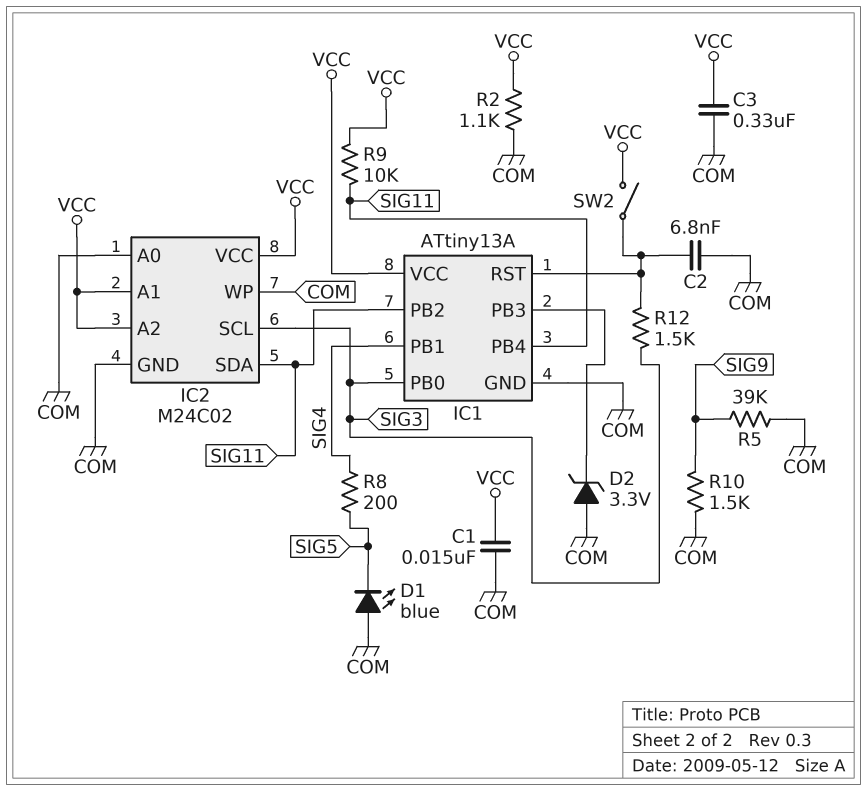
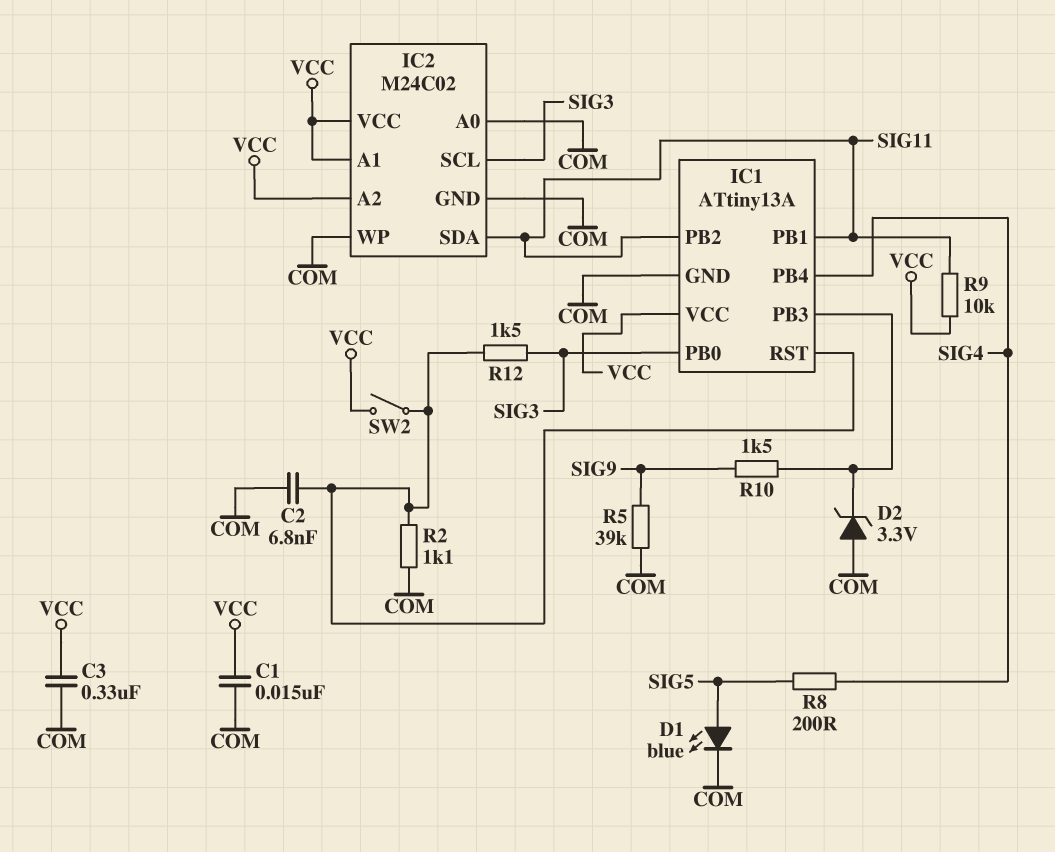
D1: LED blue (A COM, K SIG5) -> LED blue (A SIG5, K COM)
IC1 pin PB1: SIG4 -> SIG11
IC1 pin PB4: SIG11 -> SIG4
R2: 1.1k (COM, VCC) -> 1.1k (COM, IC1/RST)
R10: 1.5k (COM, SIG9) -> 1.5k (IC1/PB3, SIG9)

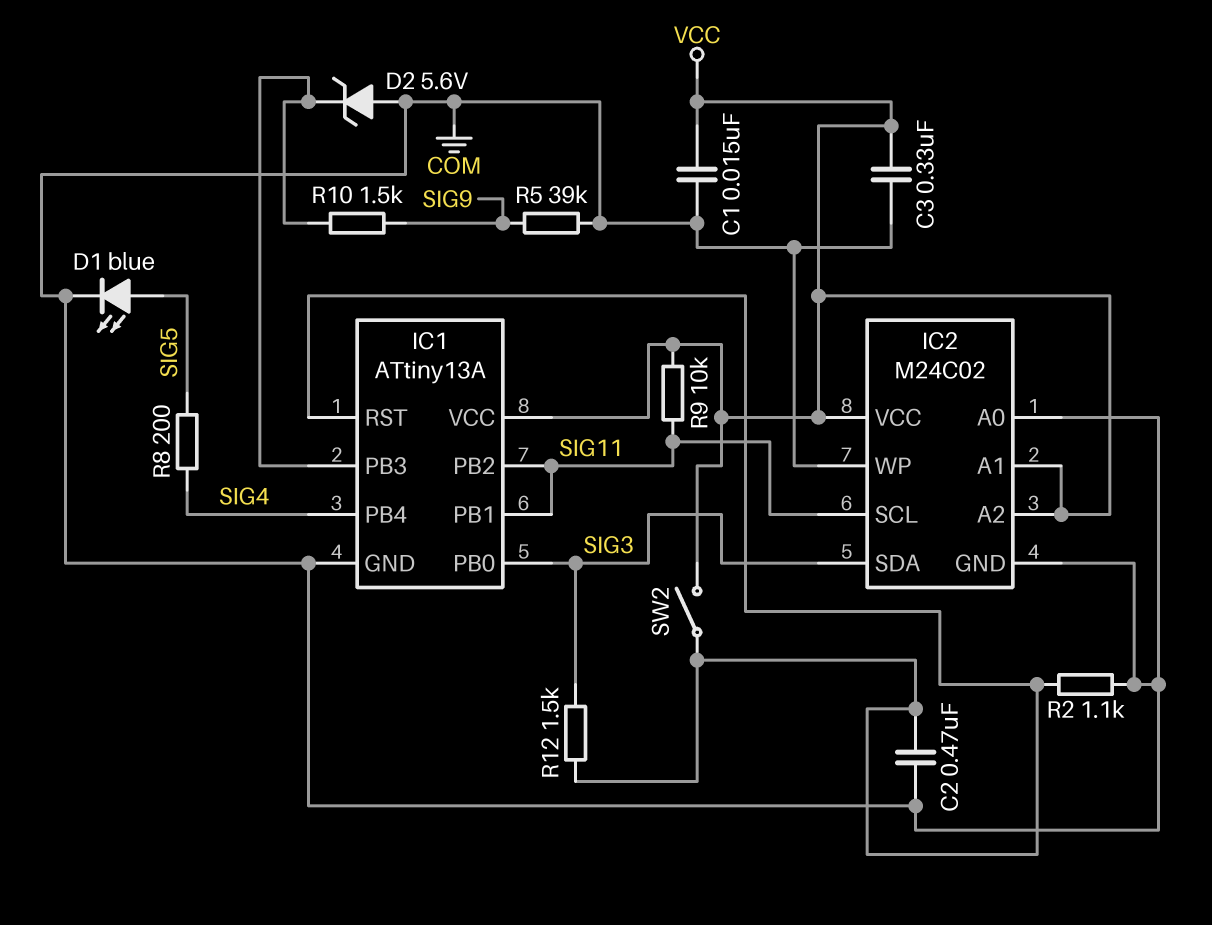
C2: 6.8nF (COM, IC1/RST) -> 470nF (COM, IC1/RST)
D2: zener 3.3V (A COM, K IC1/PB3) -> zener 5.6V (A COM, K IC1/PB3)
IC2 pin SCL: SIG3 -> SIG11
IC2 pin SDA: SIG11 -> SIG3

